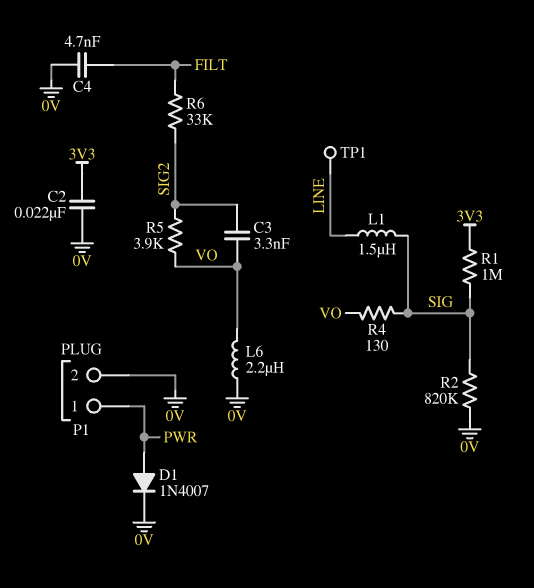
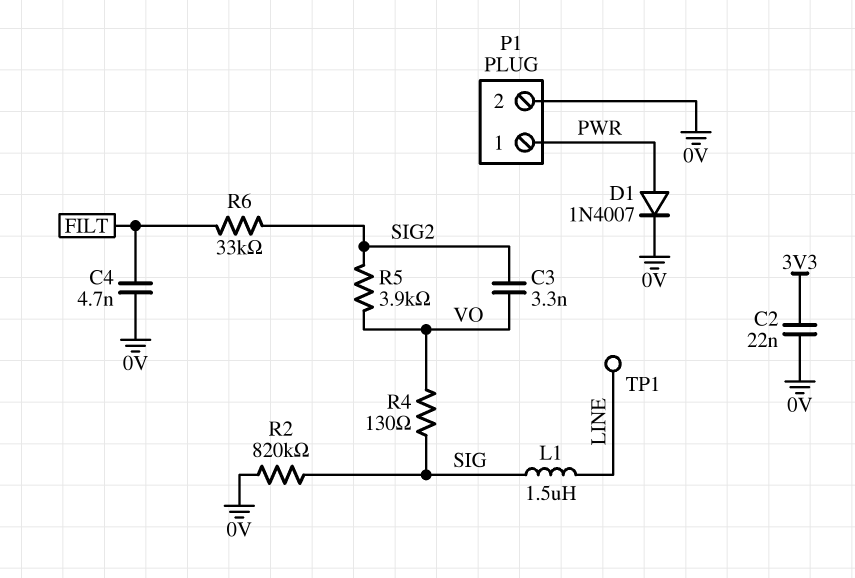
L6: 2.2uH (0V, VO) -> none
R1: 1M (3V3, SIG) -> none

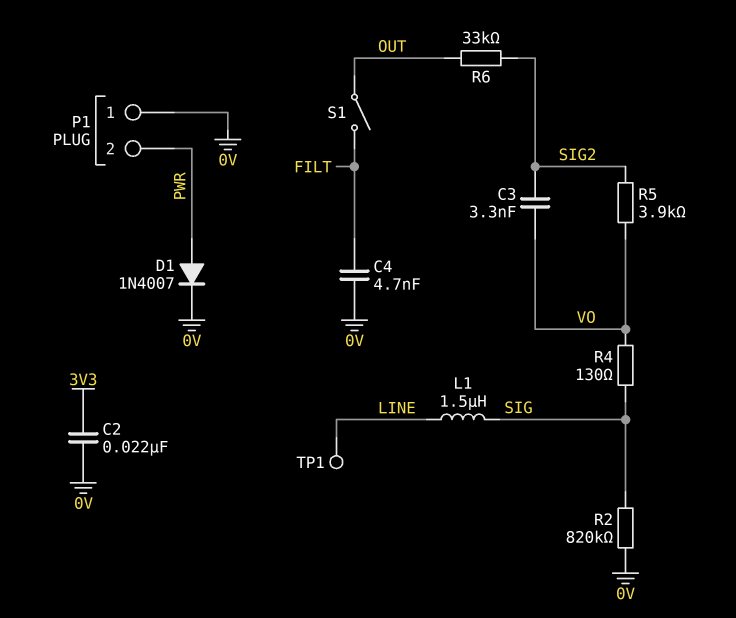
P1 pin 1: PWR -> 0V
P1 pin 2: 0V -> PWR
R6: 33k (FILT, SIG2) -> 33k (OUT, SIG2)
S1: none -> switch (FILT, OUT)

